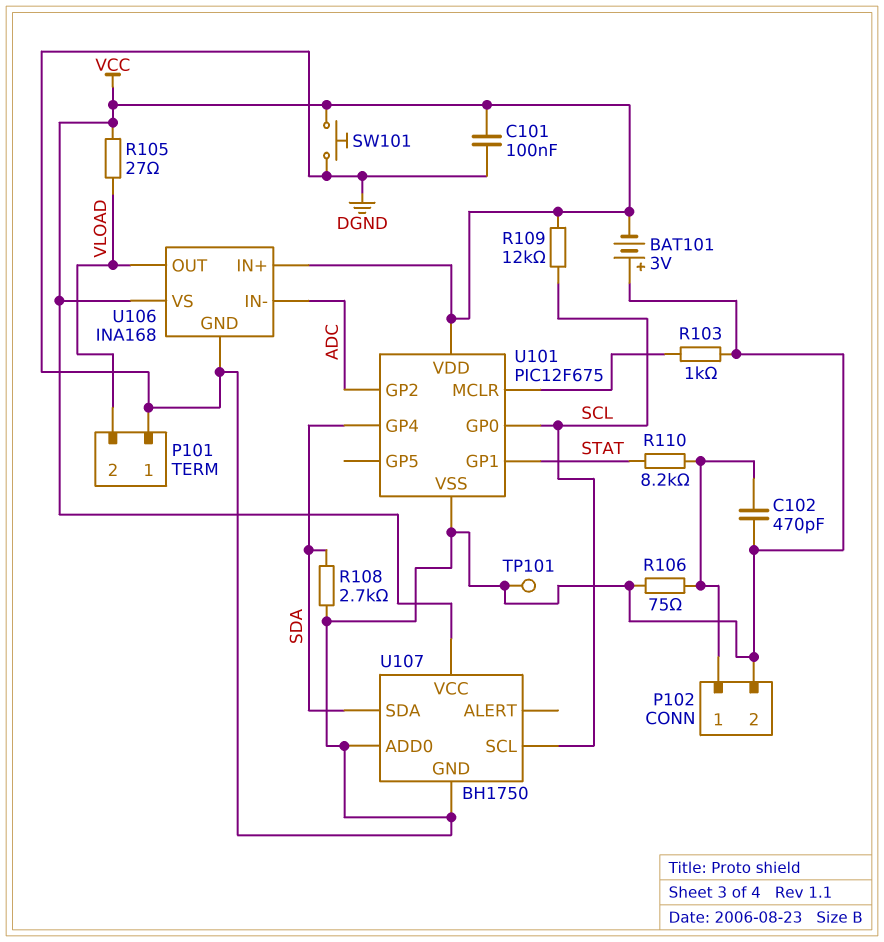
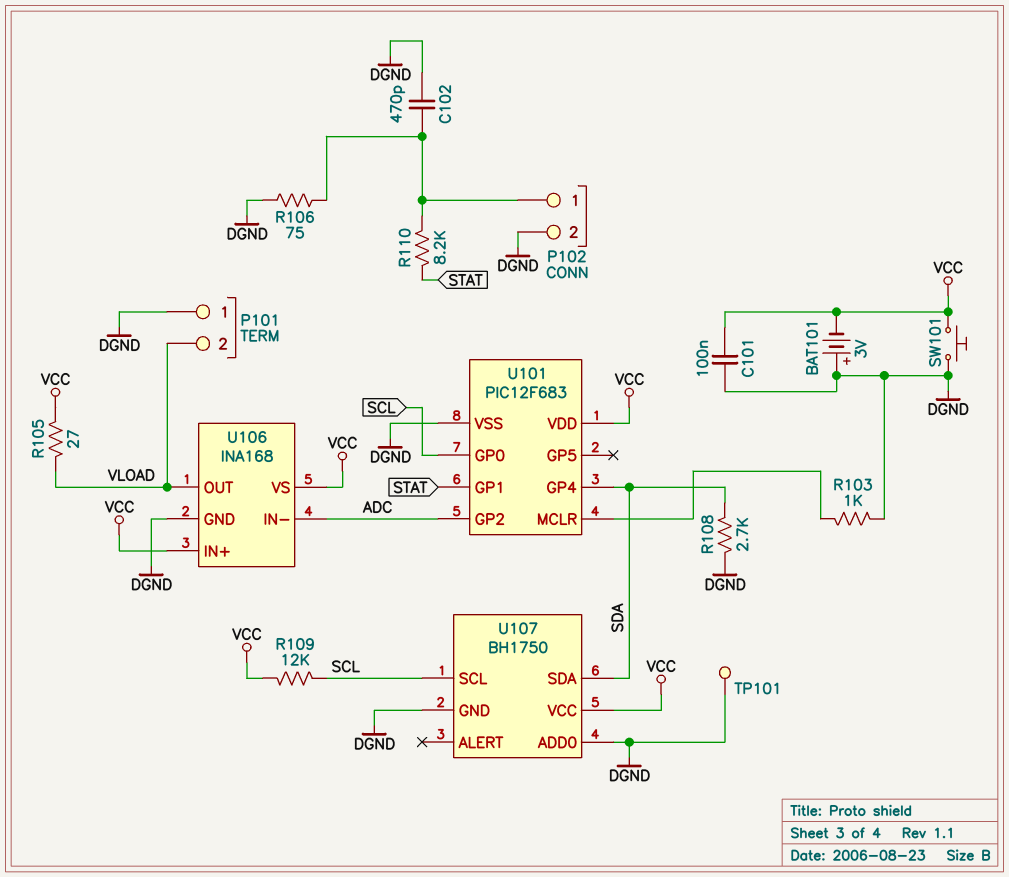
U101: PIC12F675 -> PIC12F683

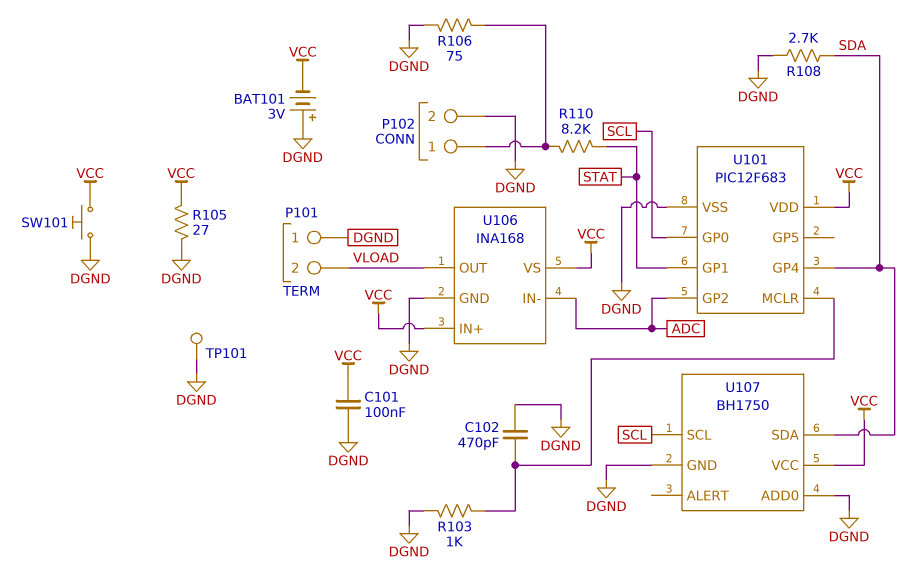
C102: 470pF (DGND, P102/1) -> 470pF (DGND, U101/MCLR)
R105: 27 (VCC, VLOAD) -> 27 (DGND, VCC)
R109: 12k (SCL, VCC) -> none

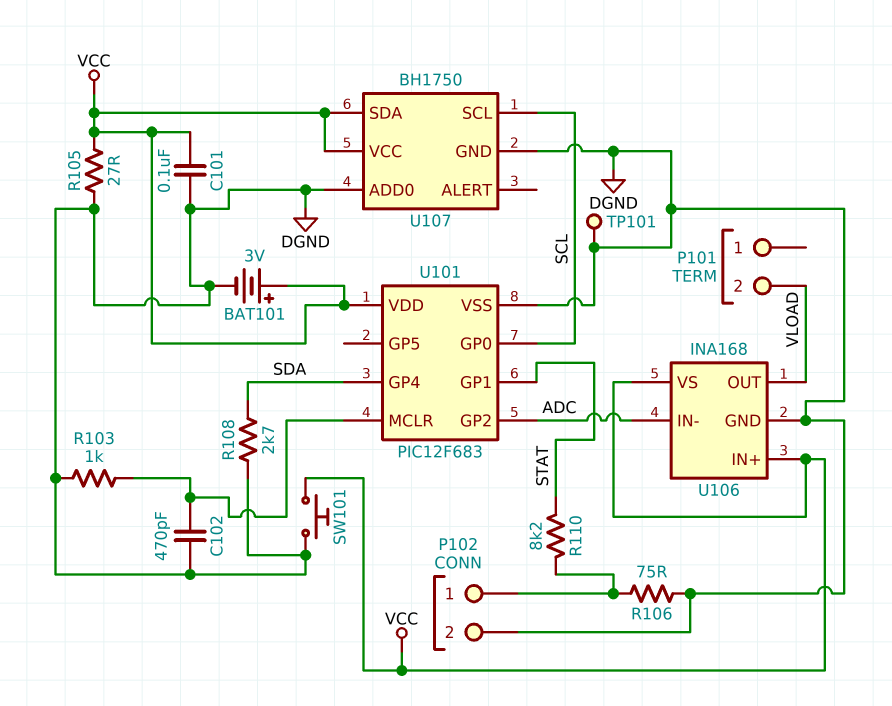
BAT101: 3V (plus DGND, minus VCC) -> 3V (plus VCC, minus DGND)
P101 pin 1: DGND -> none
U107 pin SDA: SDA -> VCC

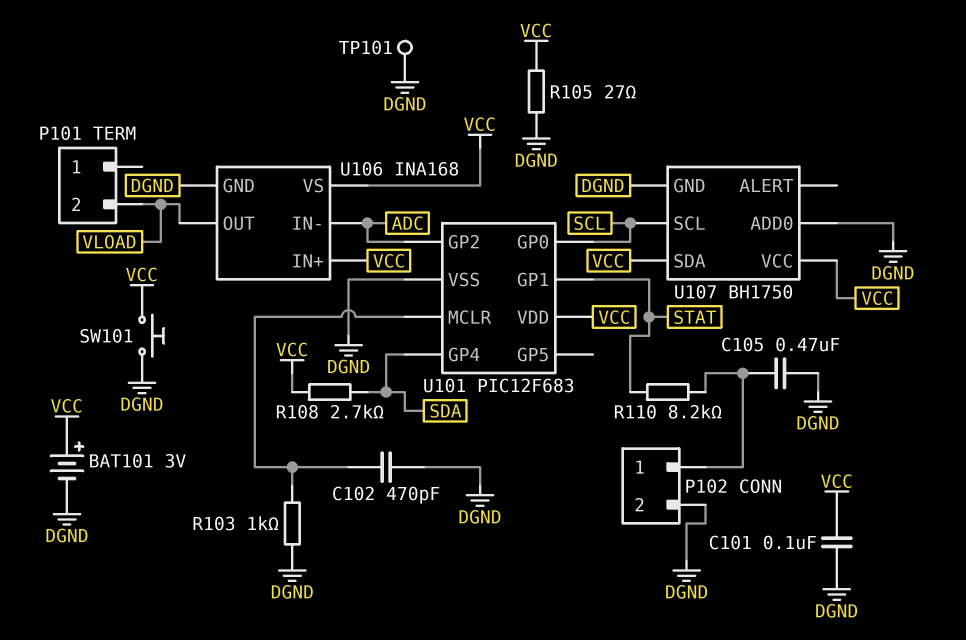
C105: none -> 470nF (DGND, P102/1)
R106: 75 (DGND, P102/1) -> none
R108: 2.7k (DGND, SDA) -> 2.7k (SDA, VCC)

